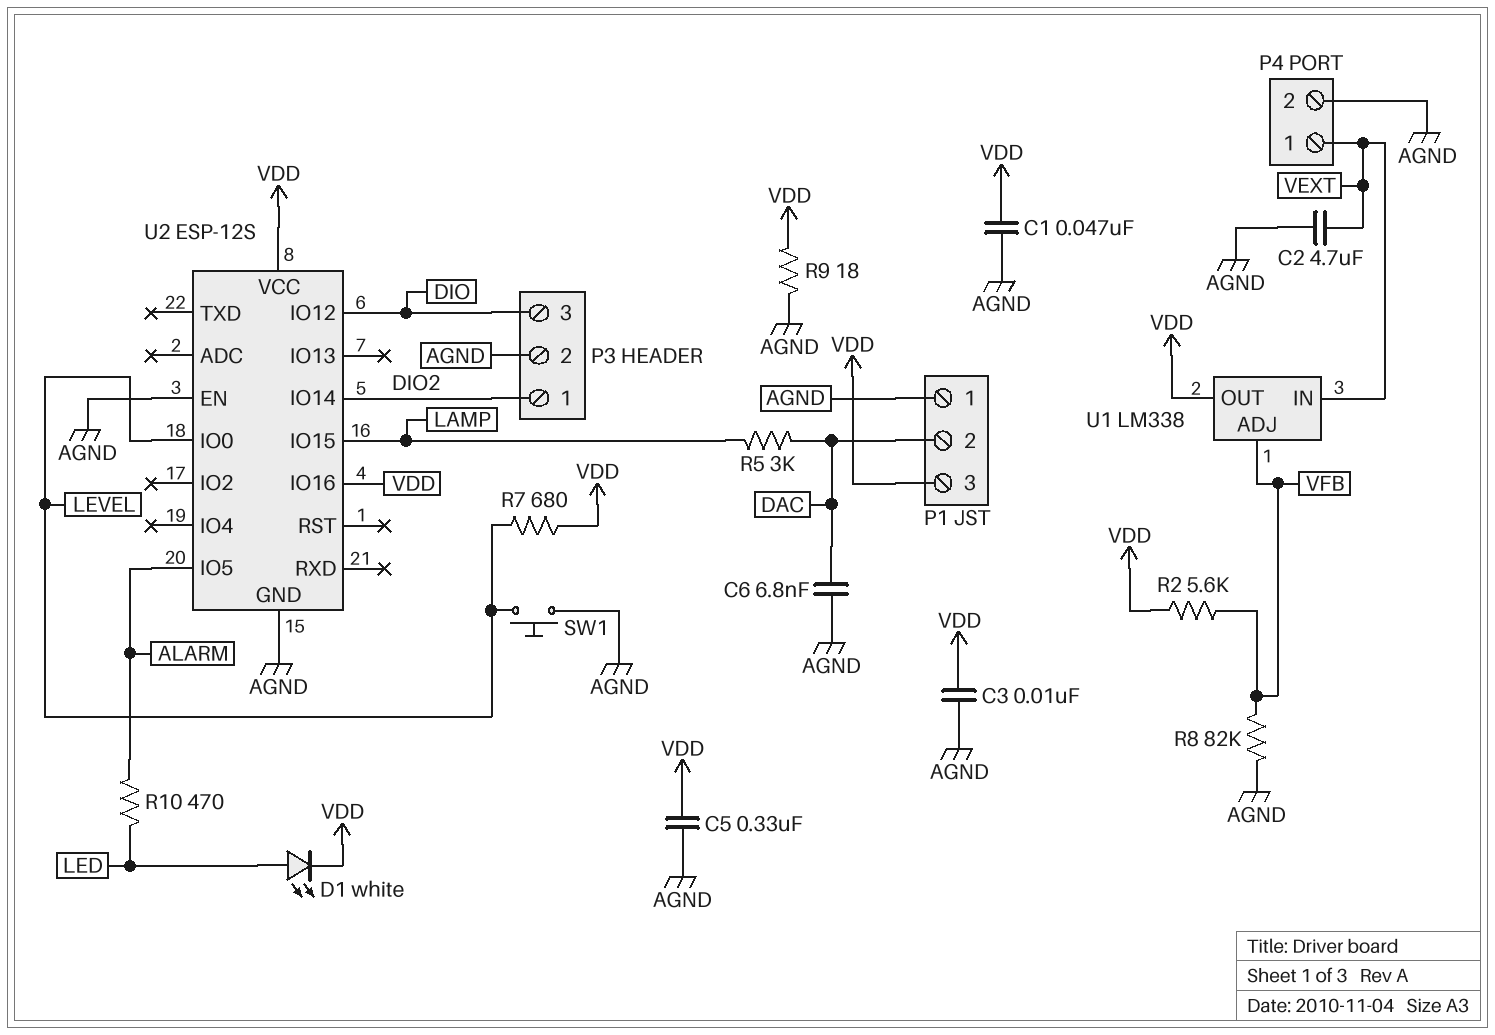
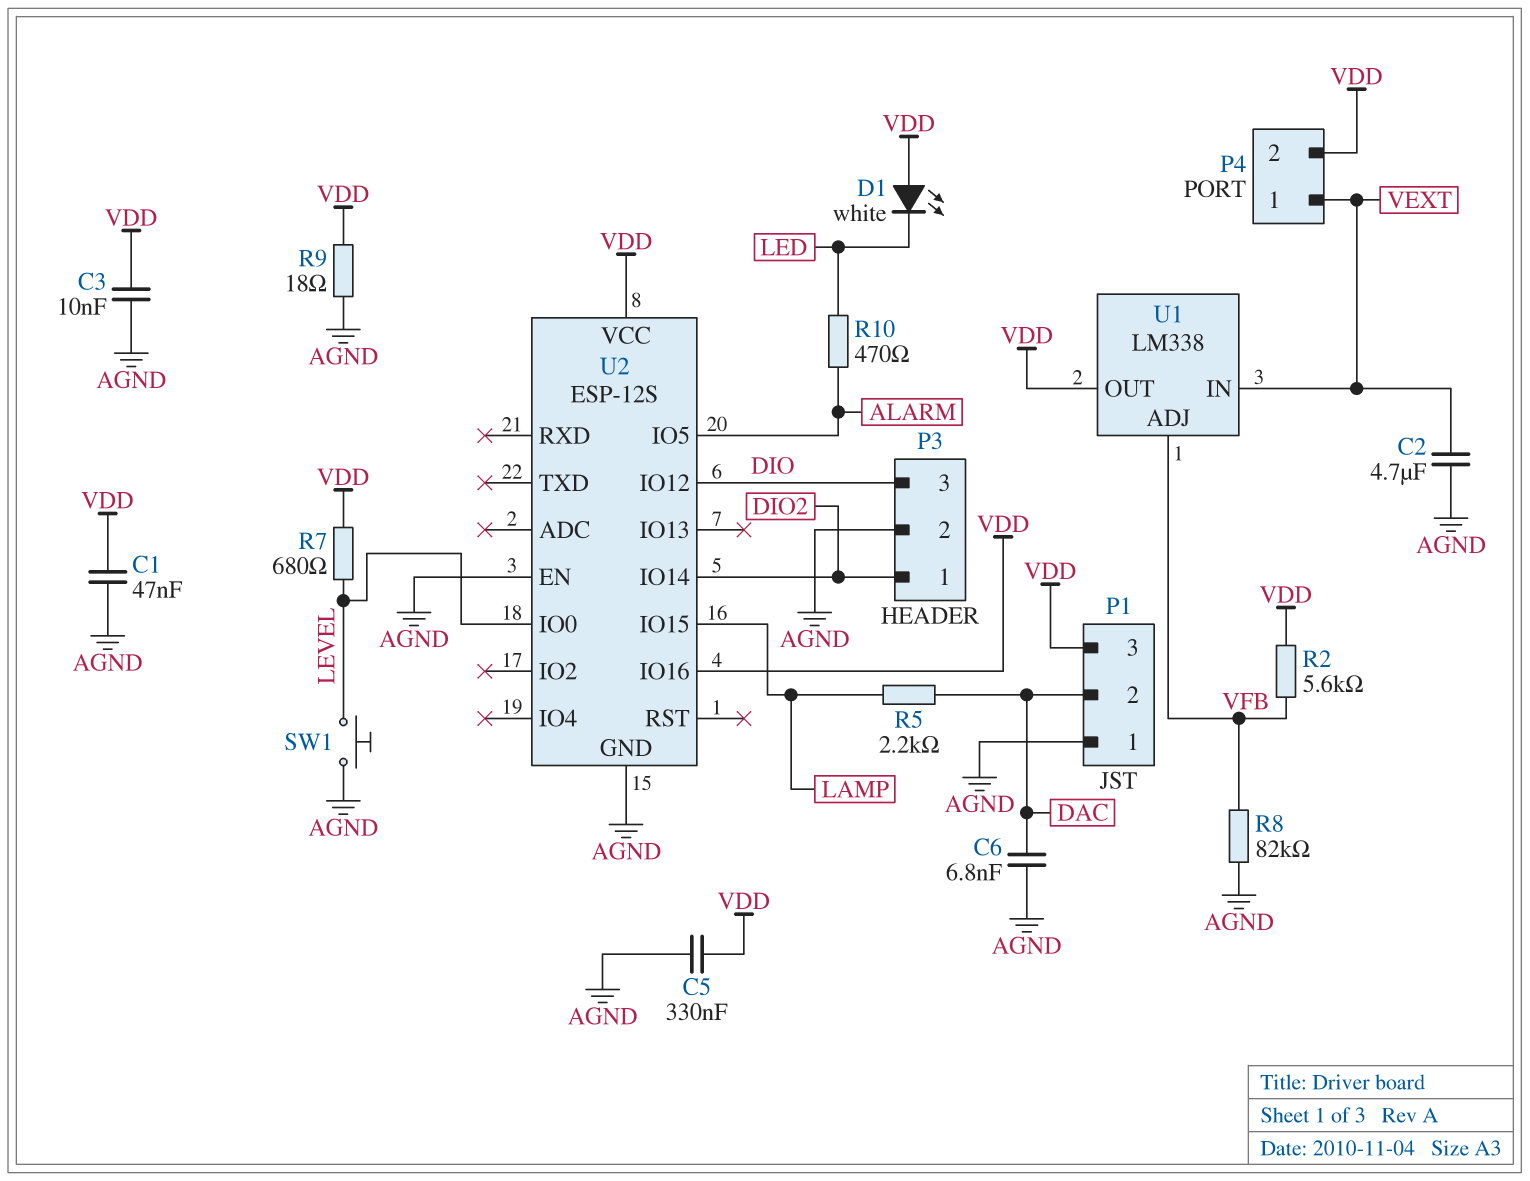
D1: LED white (A LED, K VDD) -> LED white (A VDD, K LED)
P4 pin 2: AGND -> VDD
R5: 3k (DAC, LAMP) -> 2.2k (DAC, LAMP)

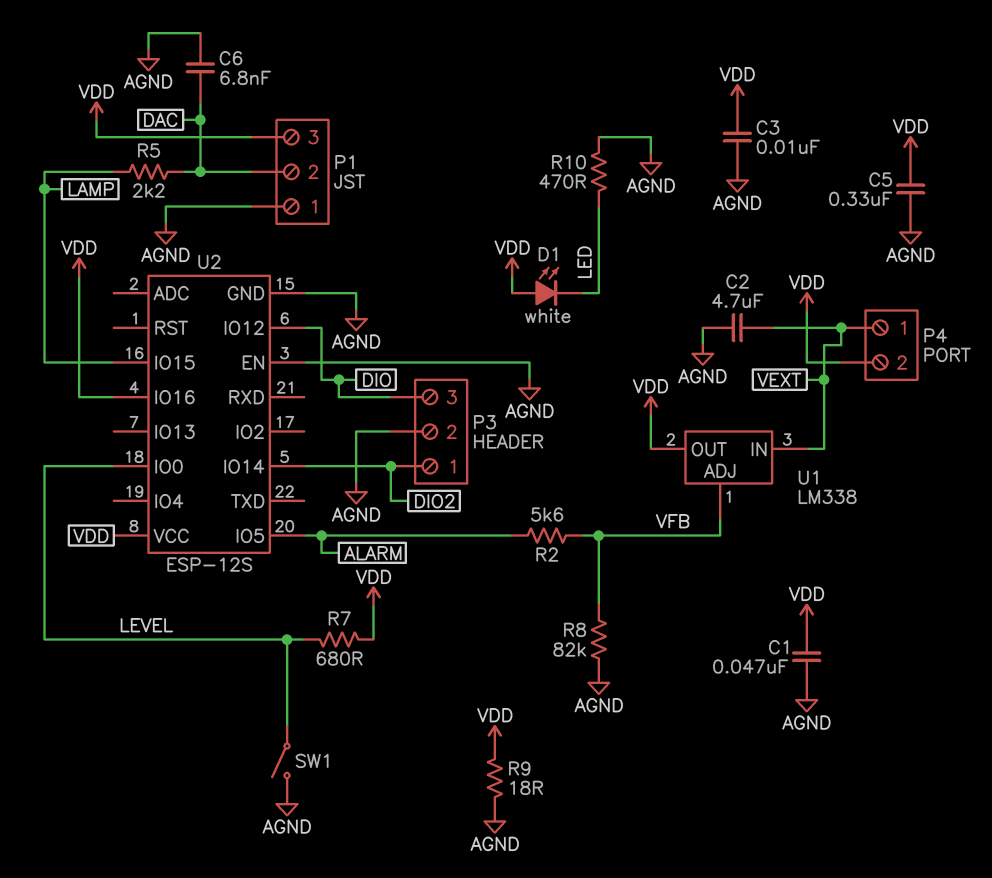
R2: 5.6k (VDD, VFB) -> 5.6k (ALARM, VFB)
R10: 470 (ALARM, LED) -> 470 (AGND, LED)
SW1: button (AGND, LEVEL) -> switch (AGND, LEVEL)

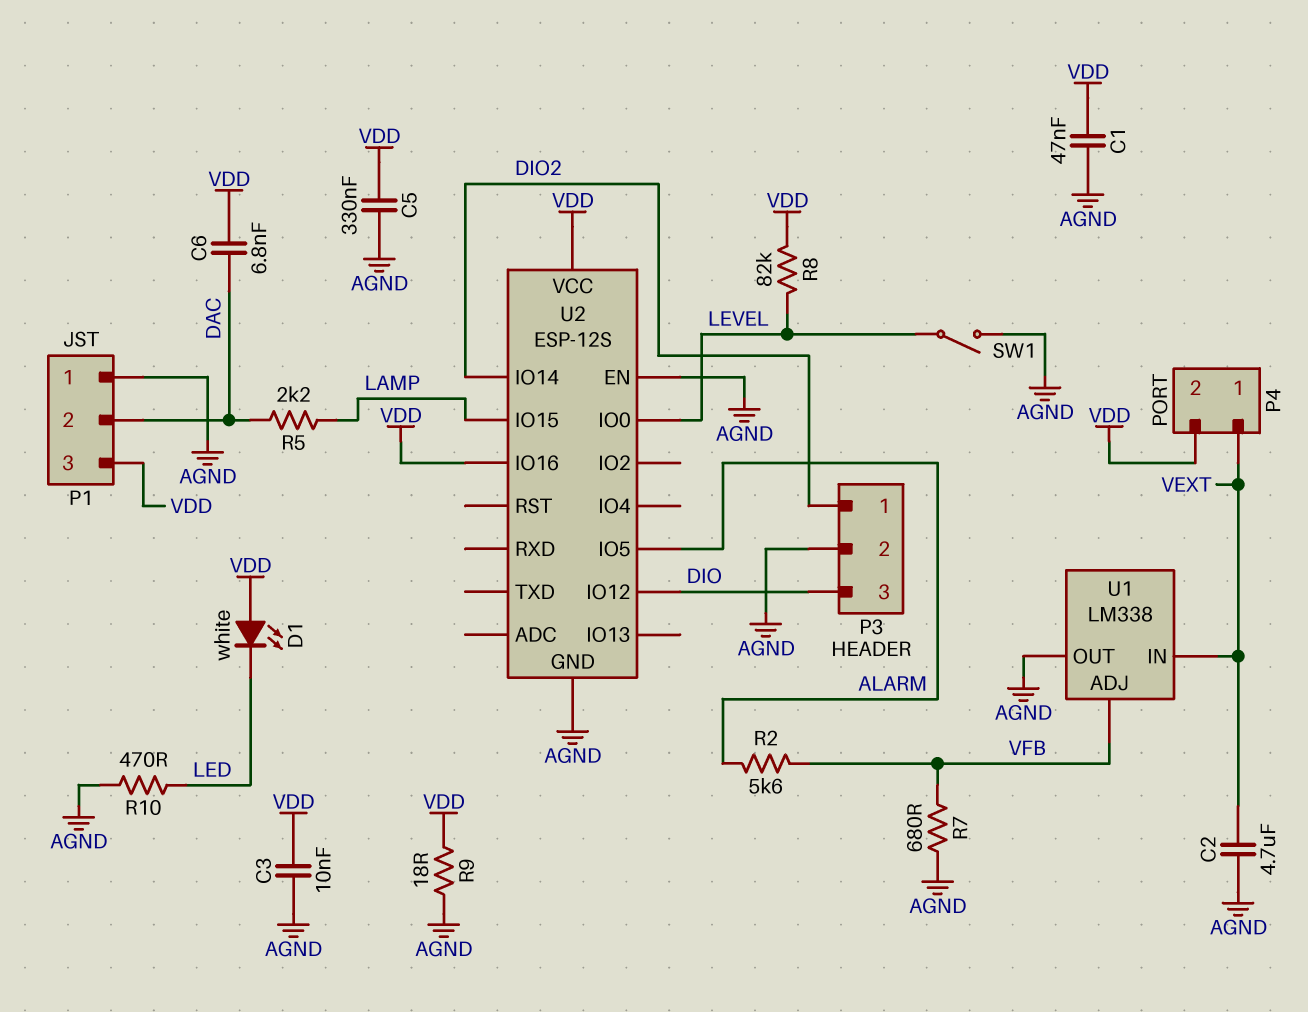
C6: 6.8nF (AGND, DAC) -> 6.8nF (DAC, VDD)
R7: 680 (LEVEL, VDD) -> 680 (AGND, VFB)
R8: 82k (AGND, VFB) -> 82k (LEVEL, VDD)
U1 pin OUT: VDD -> AGND

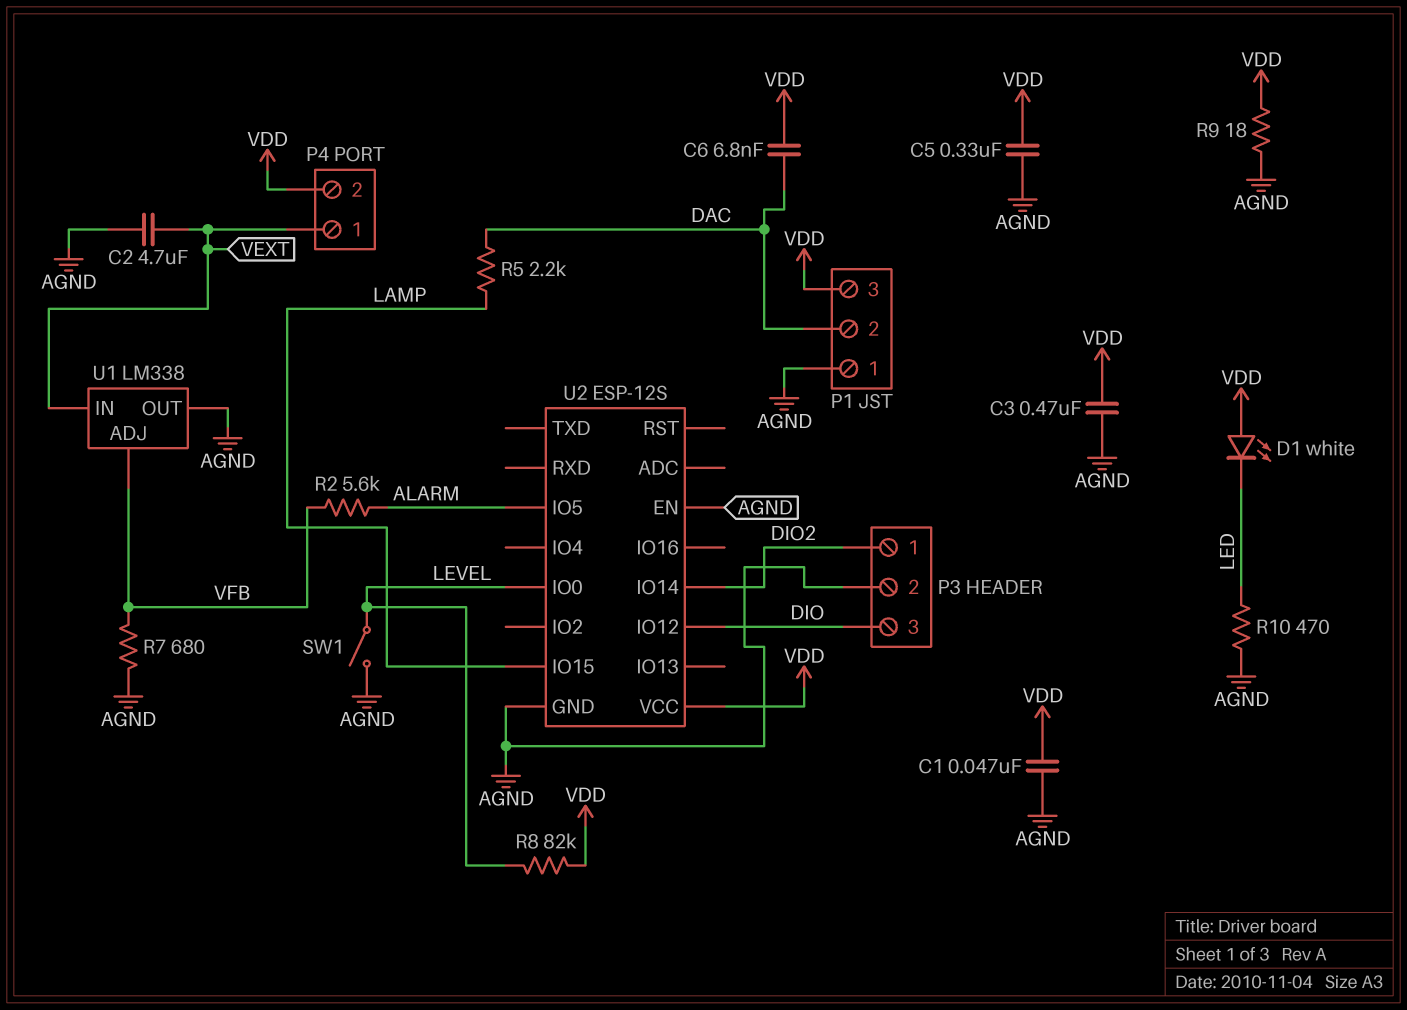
C3: 10nF (AGND, VDD) -> 470nF (AGND, VDD)
U2 pin IO16: VDD -> none

